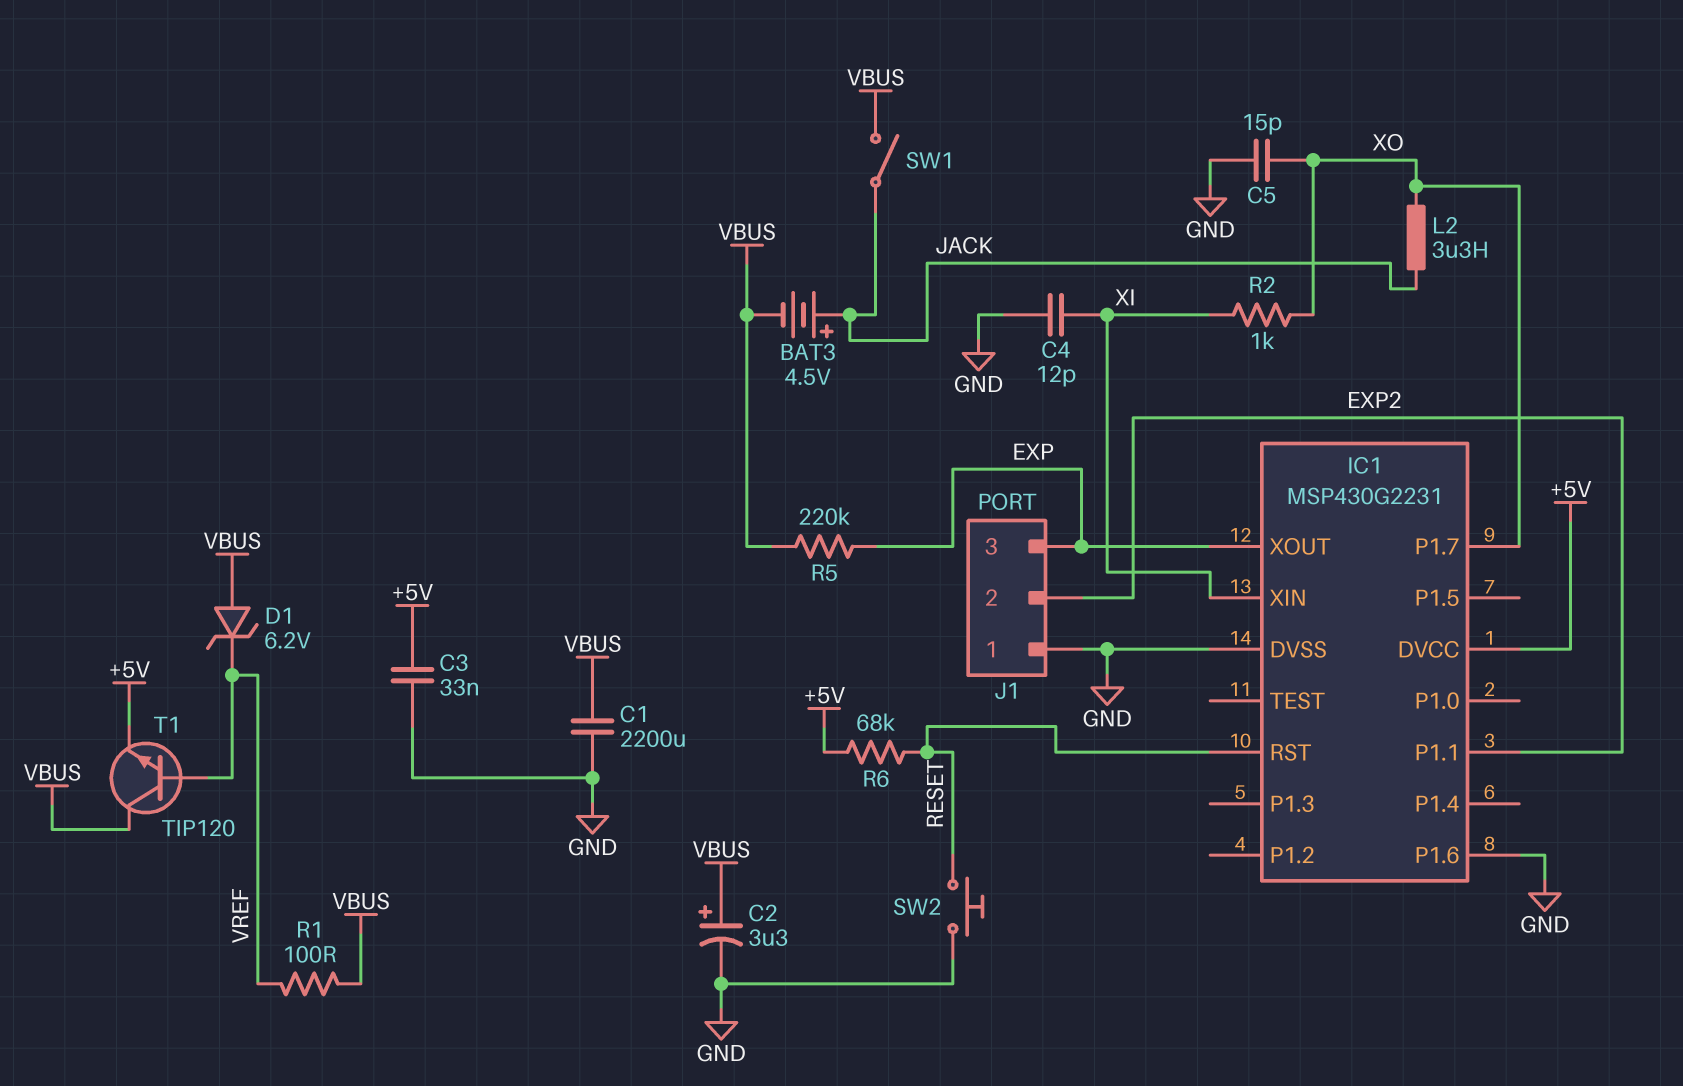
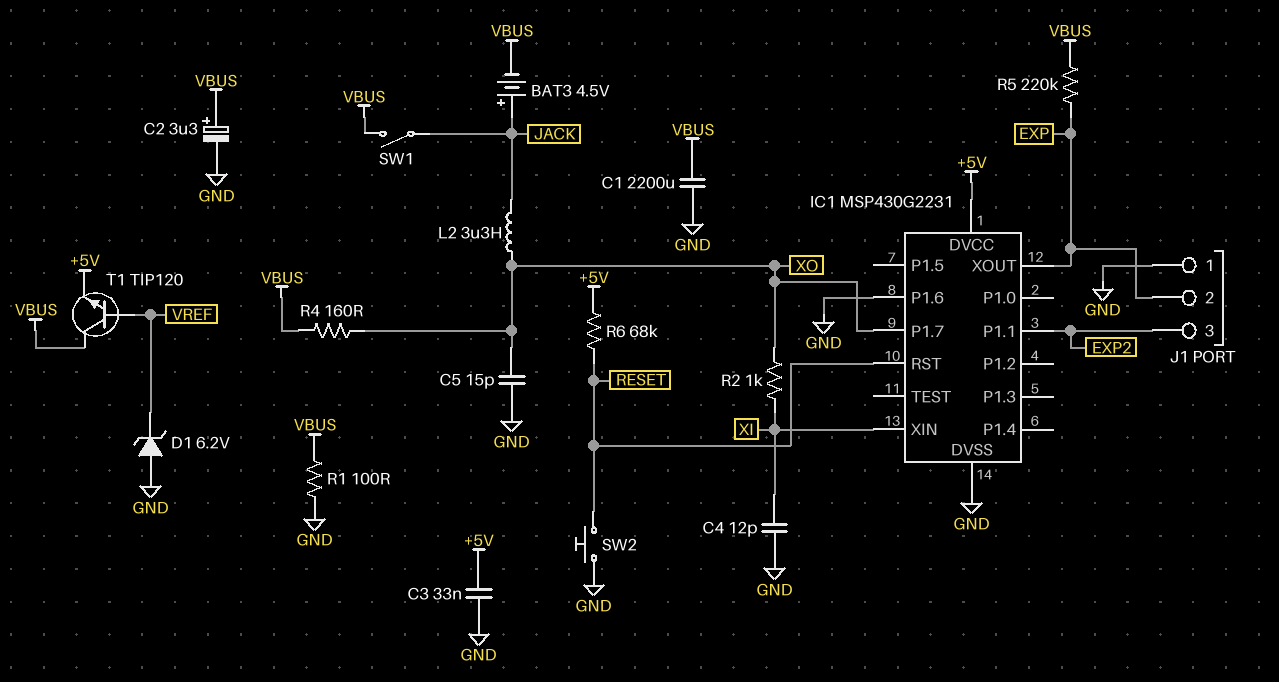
D1: zener 6.2V (A VBUS, K VREF) -> zener 6.2V (A GND, K VREF)
J1 pin 2: EXP2 -> EXP
J1 pin 3: EXP -> EXP2
R1: 100 (VBUS, VREF) -> 100 (GND, VBUS)
R4: none -> 160 (VBUS, XO)

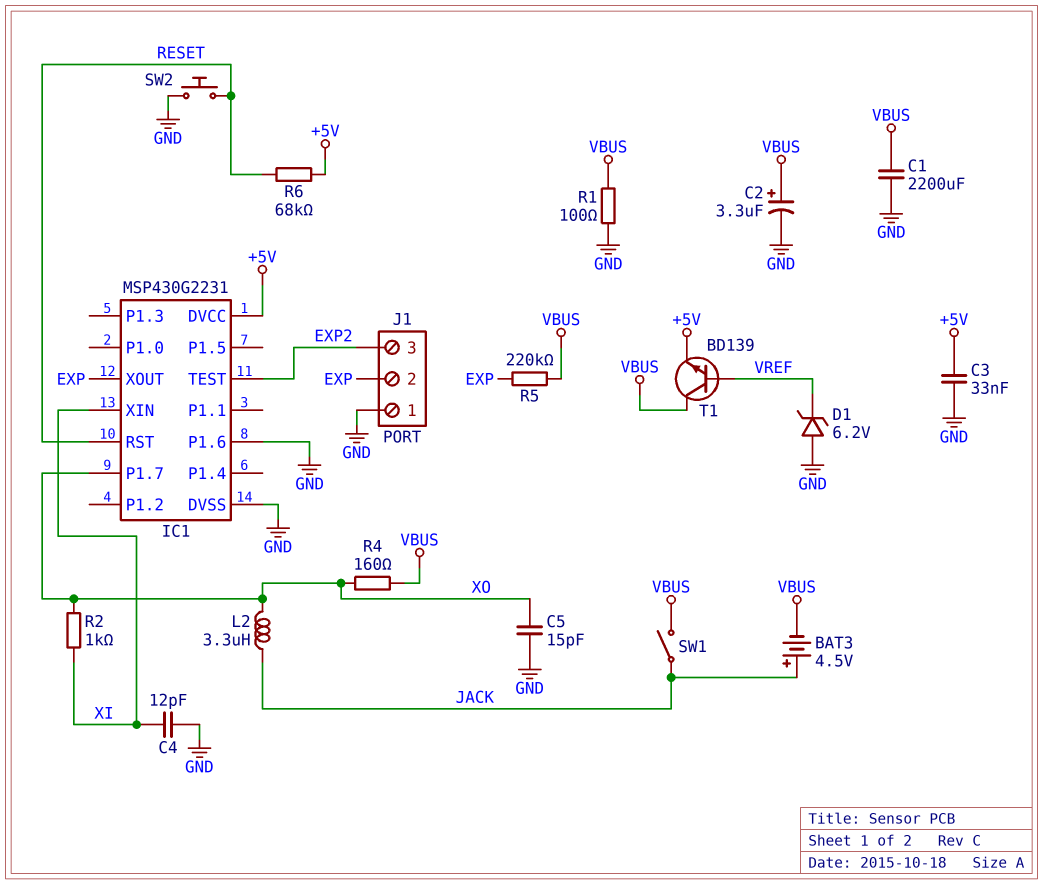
IC1 pin P1.1: EXP2 -> none
IC1 pin TEST: none -> EXP2
T1: NPN TIP120 (B VREF, C VBUS, E +5V) -> NPN BD139 (B VREF, C VBUS, E +5V)

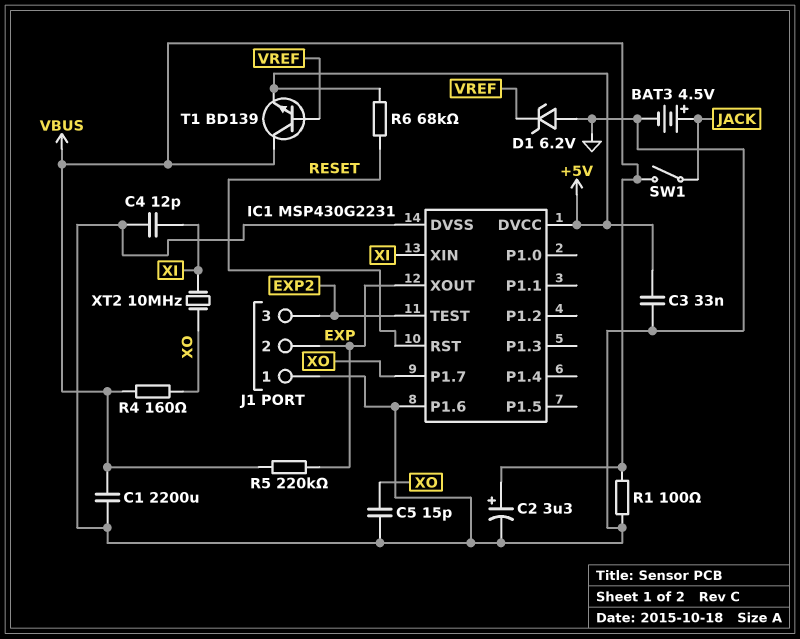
BAT3: 4.5V (plus JACK, minus VBUS) -> 4.5V (plus JACK, minus GND)
L2: 3.3uH (JACK, XO) -> none
R2: 1k (XI, XO) -> none
SW2: button (GND, RESET) -> none
XT2: none -> 10MHz (XI, XO)

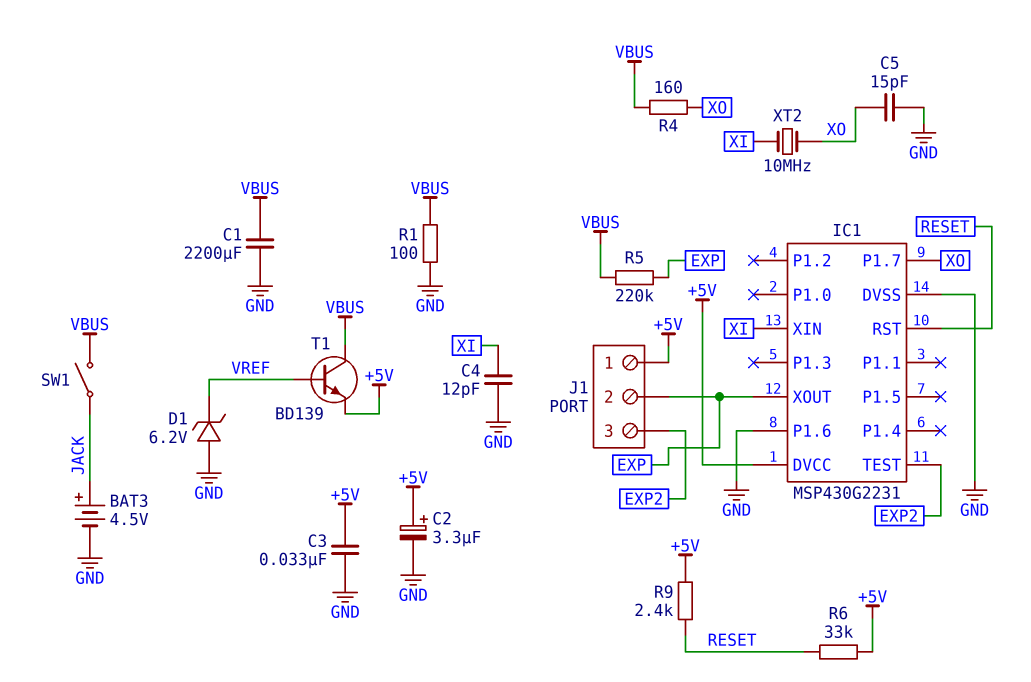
C2: 3.3uF (plus VBUS, minus GND) -> 3.3uF (plus +5V, minus GND)
J1 pin 1: GND -> +5V
R6: 68k (+5V, RESET) -> 33k (+5V, RESET)
R9: none -> 2.4k (+5V, RESET)

